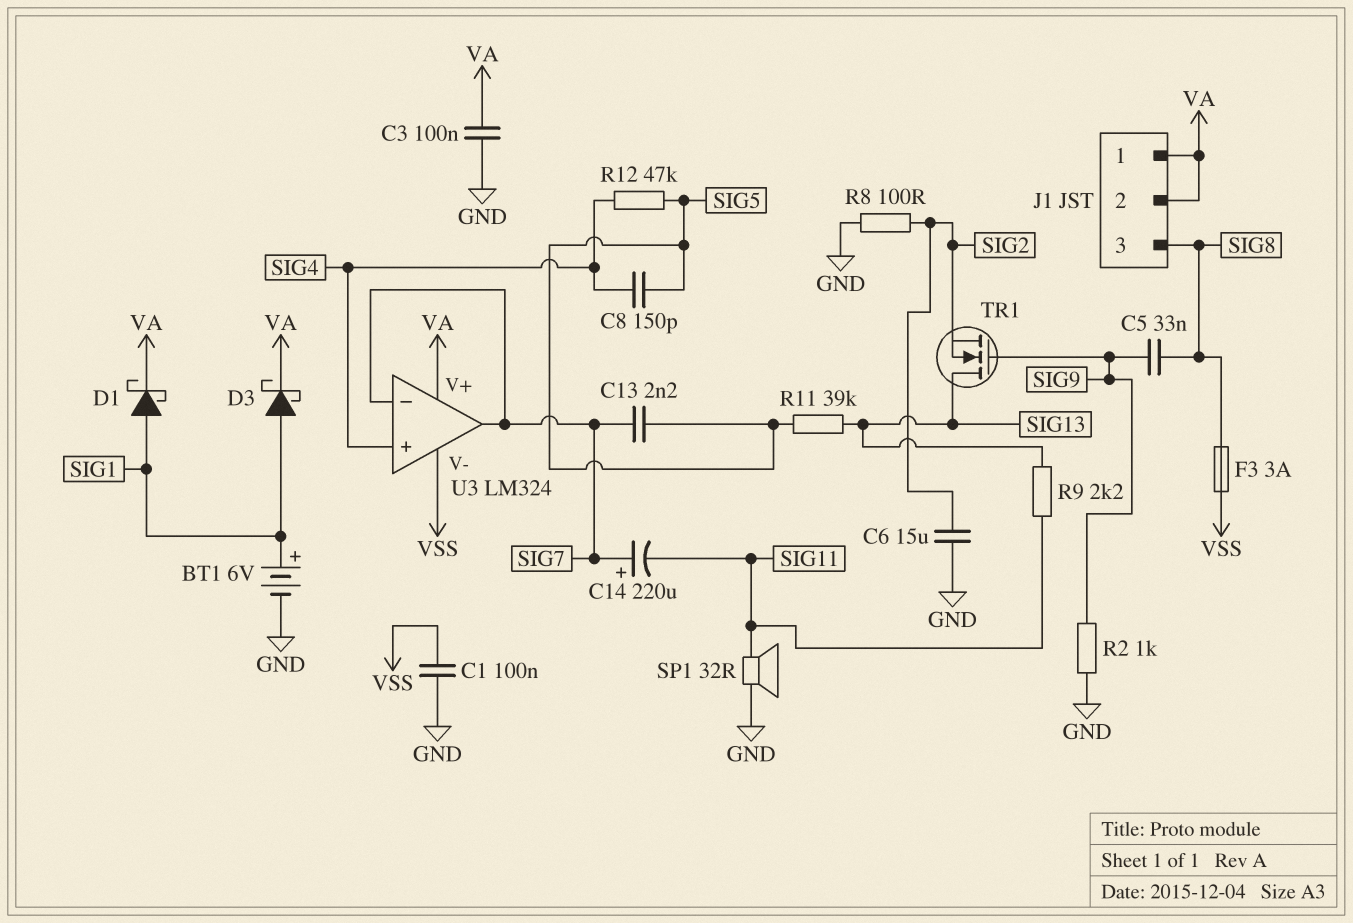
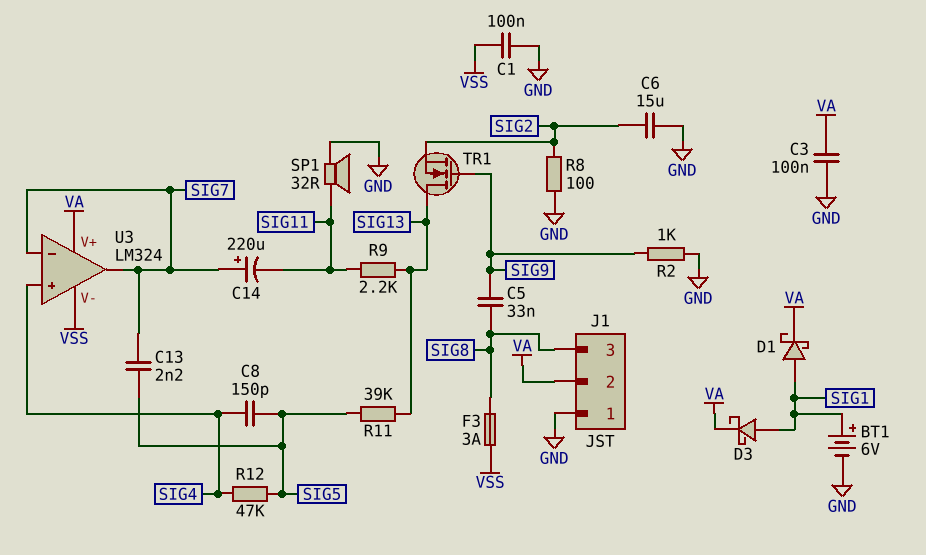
J1 pin 1: VA -> GND

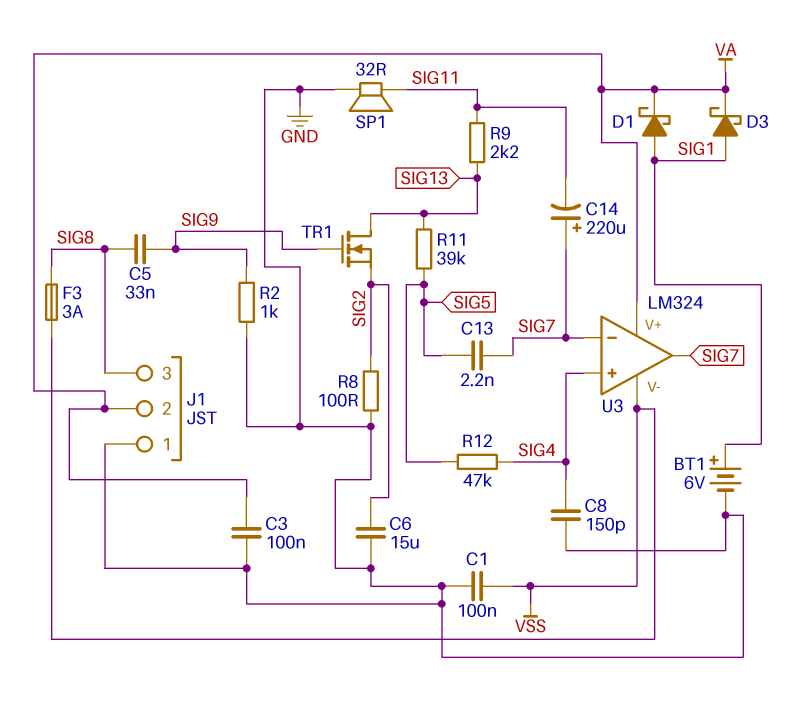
C8: 150pF (SIG4, SIG5) -> 150pF (GND, SIG4)

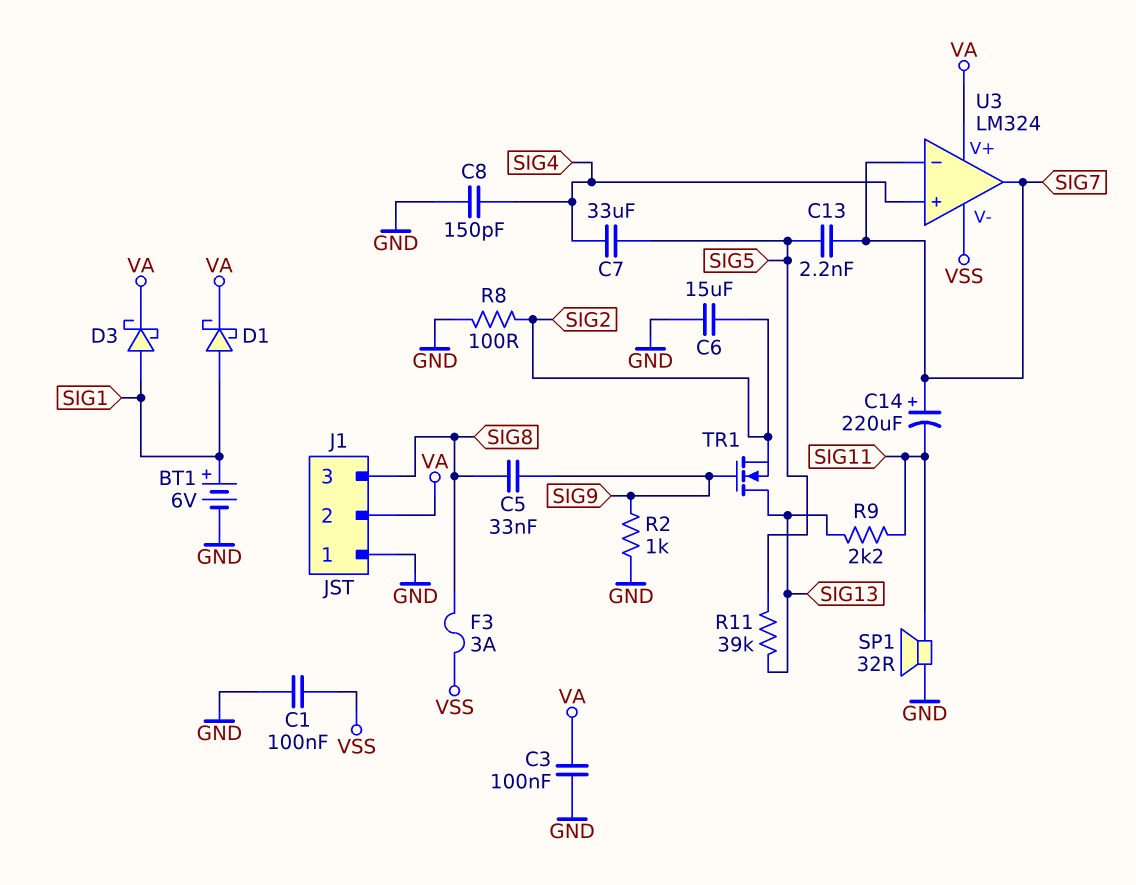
C7: none -> 33uF (SIG4, SIG5)
R12: 47k (SIG4, SIG5) -> none

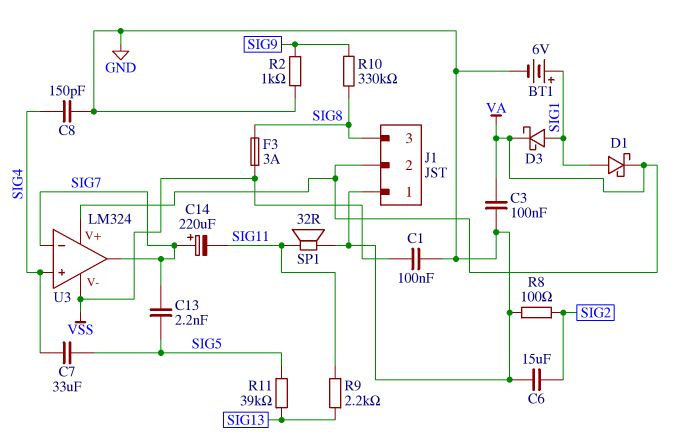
C5: 33nF (SIG8, SIG9) -> none
R10: none -> 330k (SIG8, SIG9)
TR1: NMOS (G SIG9, D SIG13, S SIG2) -> none

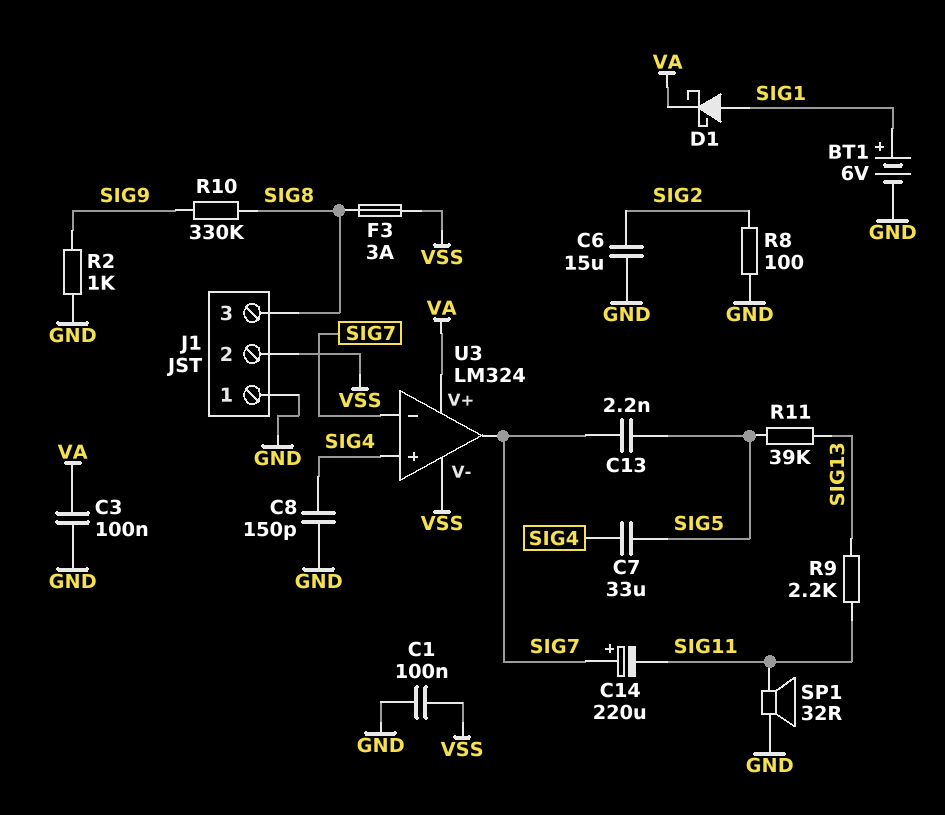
D3: schottky (A SIG1, K VA) -> none
J1 pin 2: VA -> VSS

